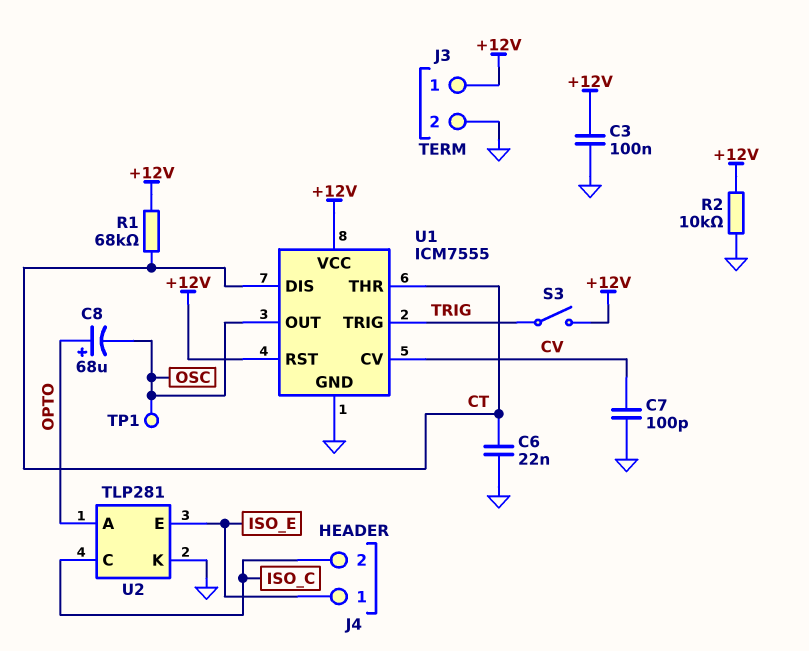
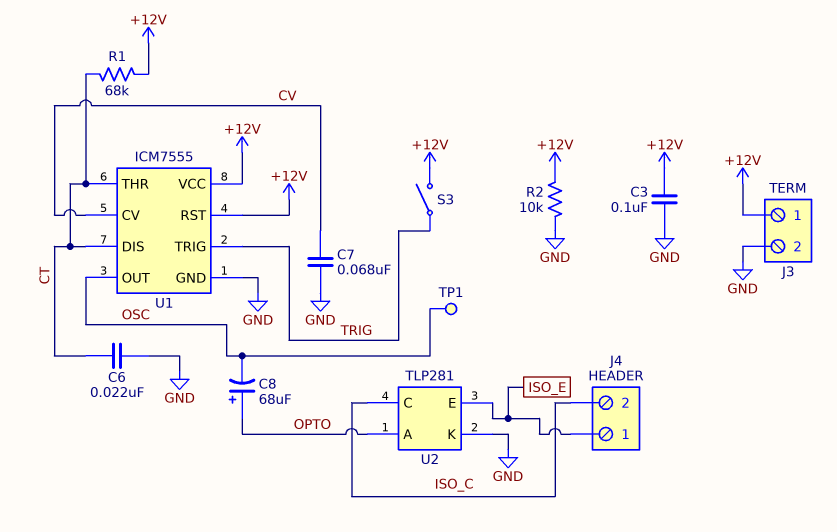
C7: 100pF (CV, GND) -> 68nF (CV, GND)

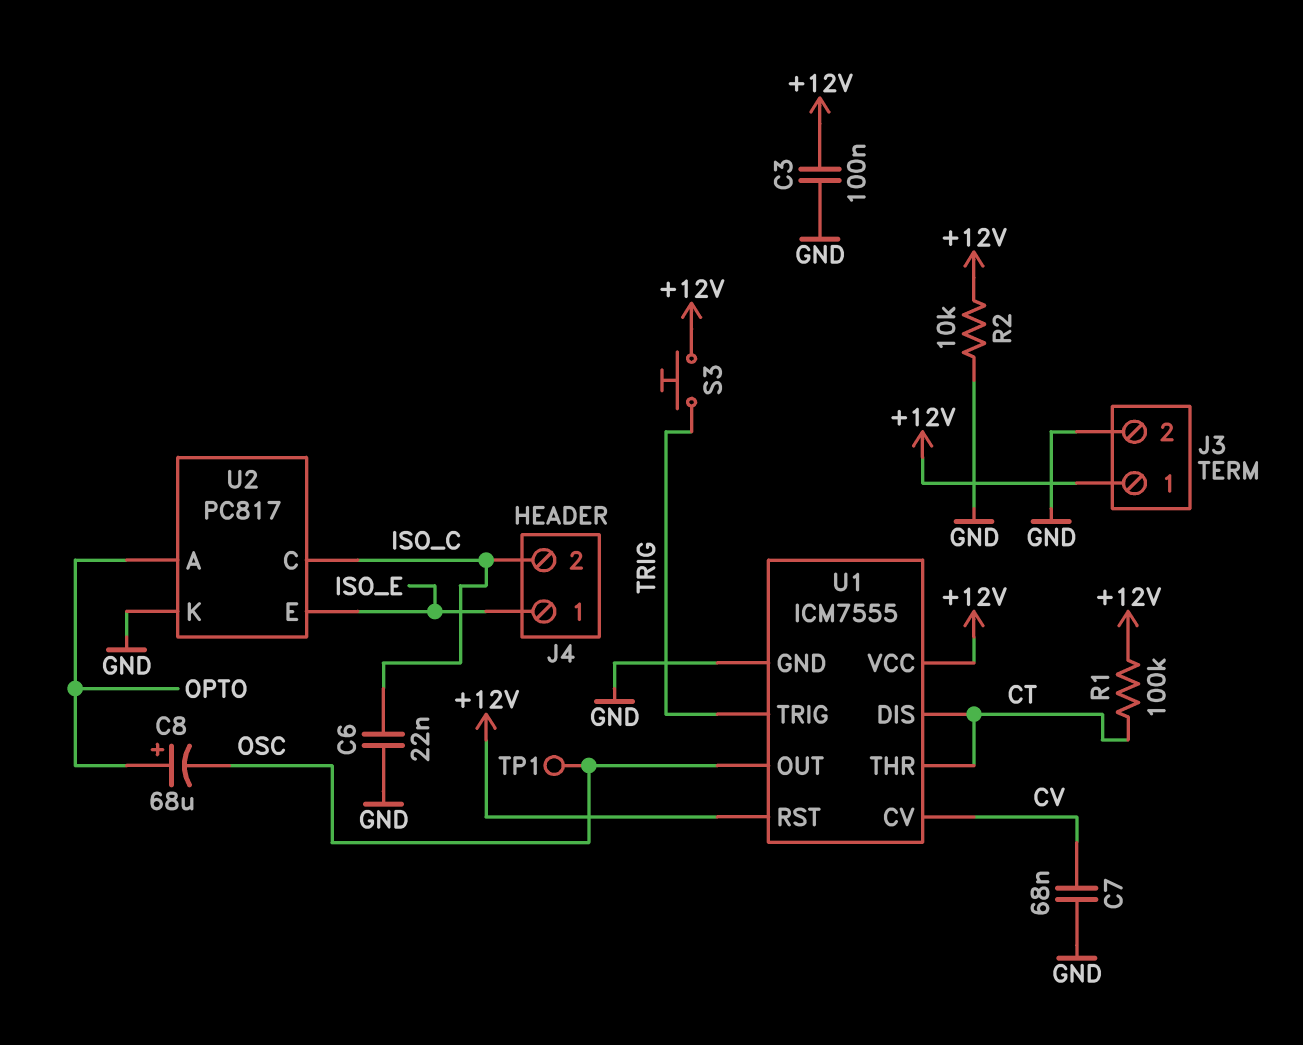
C6: 22nF (CT, GND) -> 22nF (GND, ISO_C)
R1: 68k (+12V, CT) -> 100k (+12V, CT)
S3: switch (+12V, TRIG) -> button (+12V, TRIG)
U2: TLP281 -> PC817

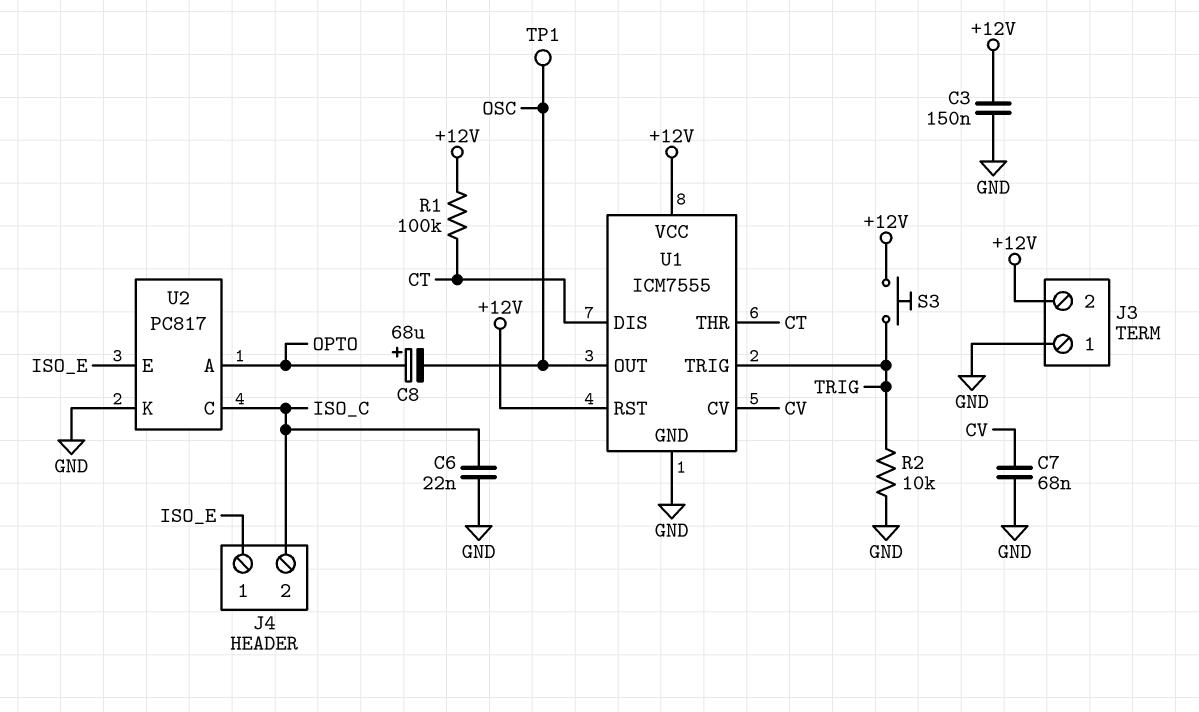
C3: 100nF (+12V, GND) -> 150nF (+12V, GND)
J3 pin 1: +12V -> GND
J3 pin 2: GND -> +12V
R2: 10k (+12V, GND) -> 10k (GND, TRIG)

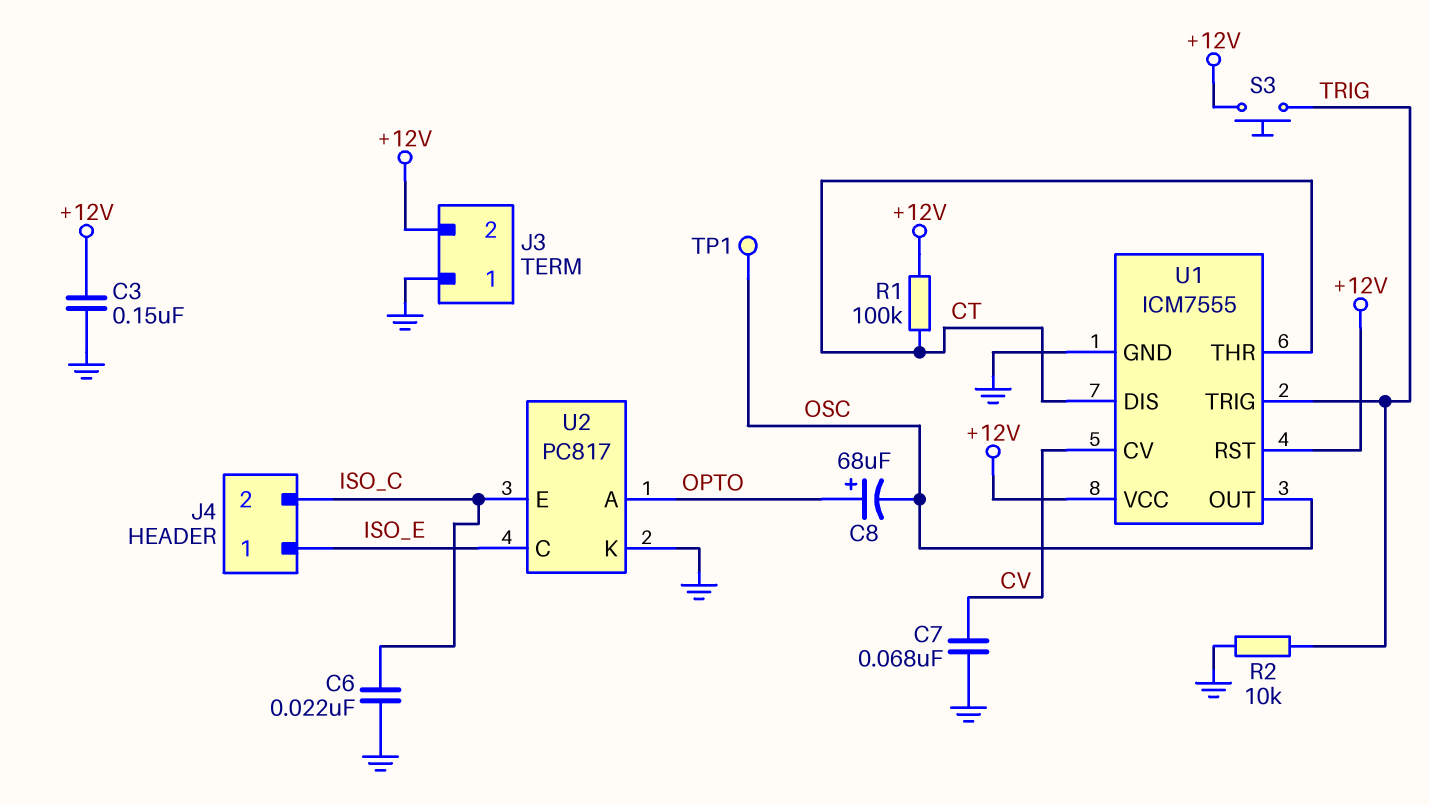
U2 pin C: ISO_C -> ISO_E
U2 pin E: ISO_E -> ISO_C

